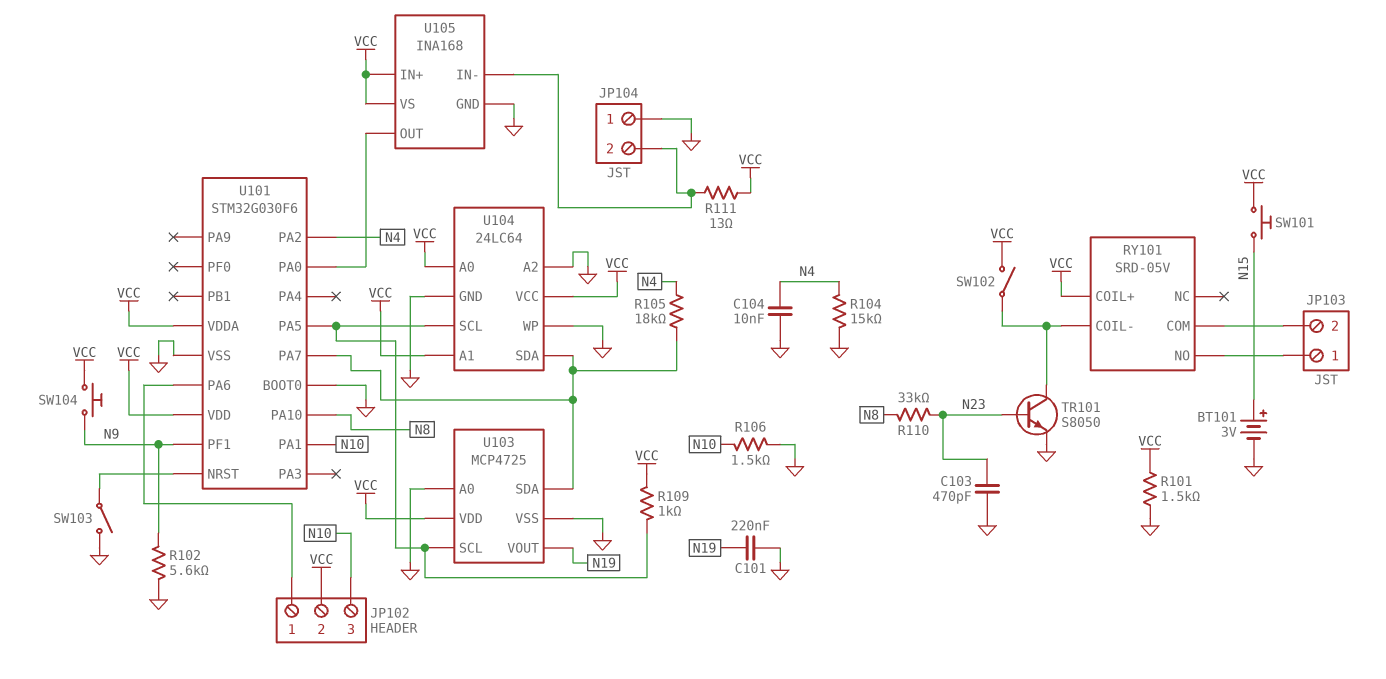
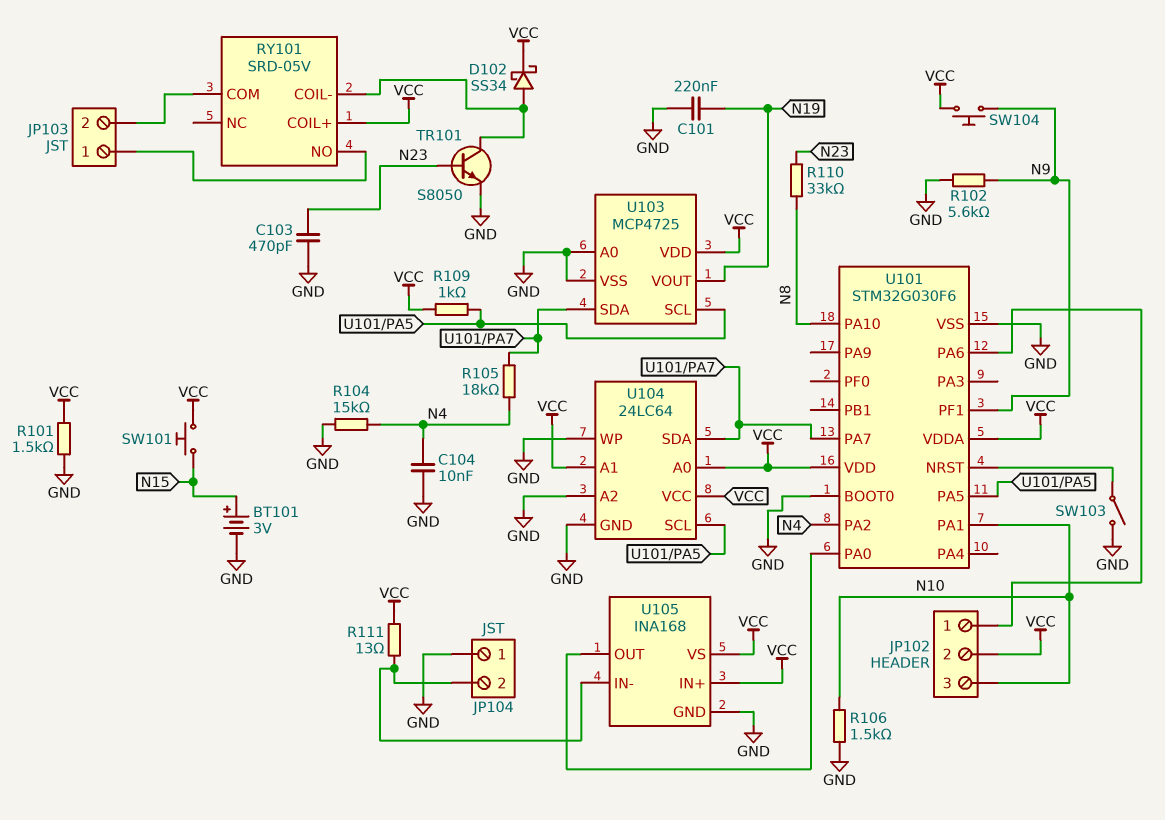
D102: none -> schottky SS34 (A RY101/COIL-, K VCC)
SW102: switch (RY101/COIL-, VCC) -> none

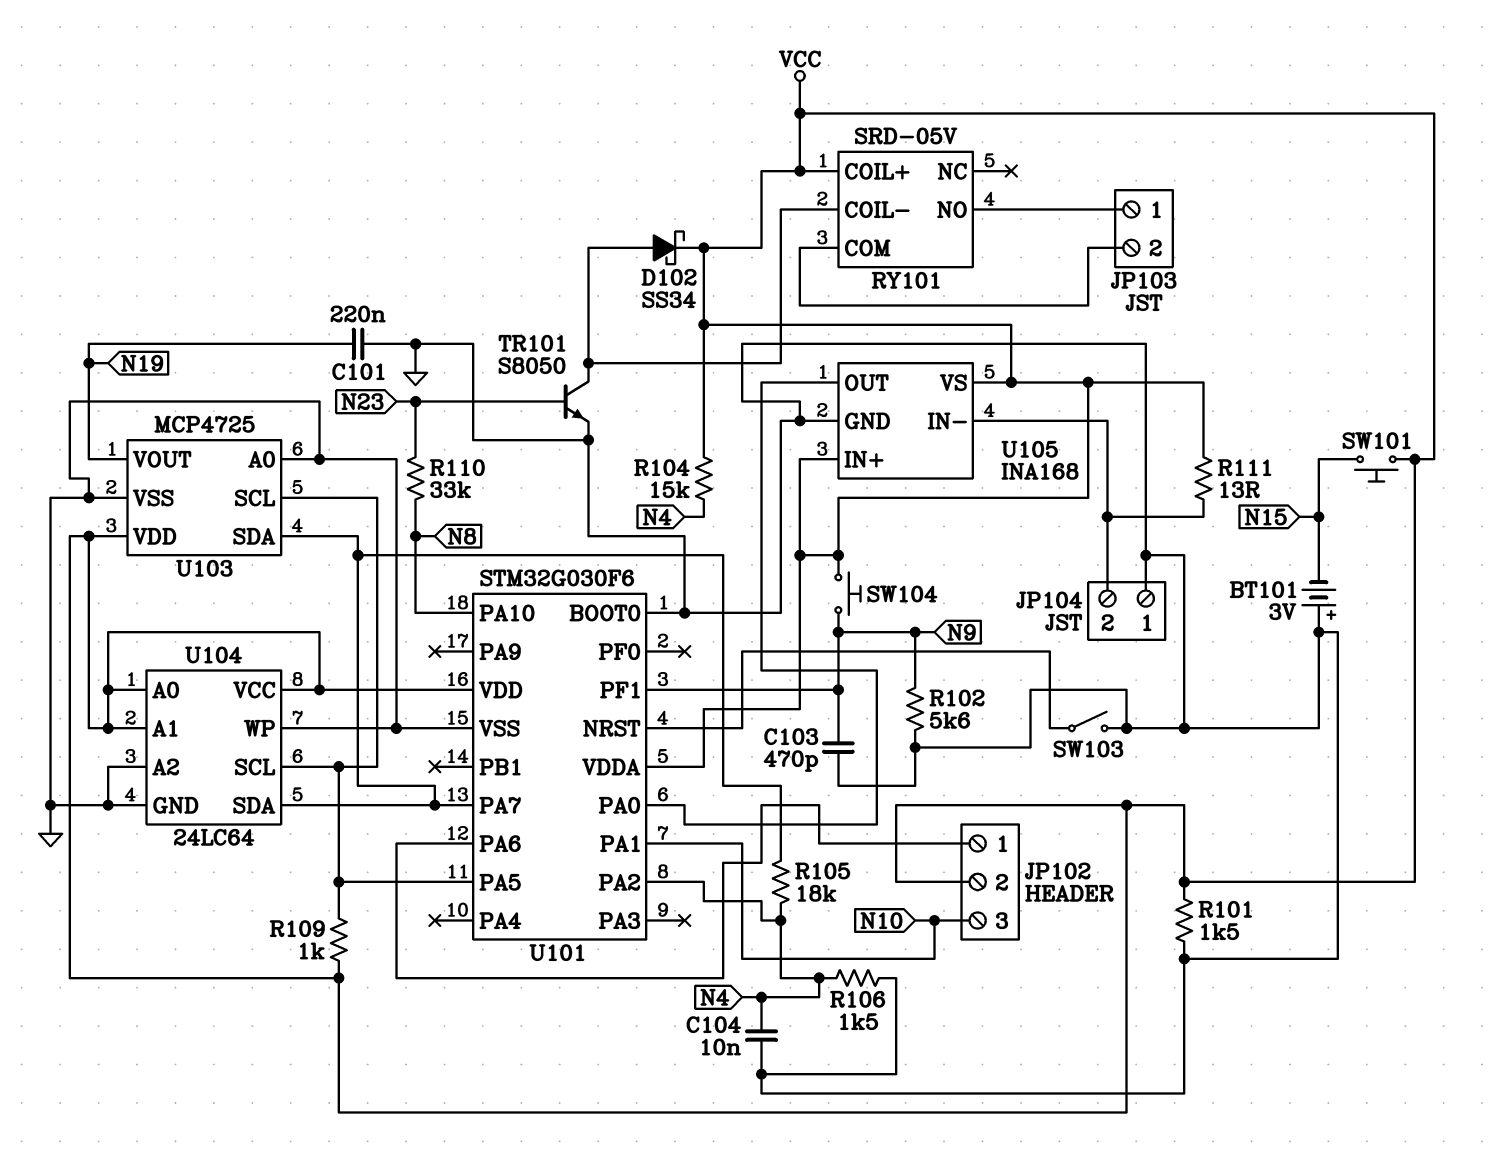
BT101: 3V (plus N15, minus GND) -> 3V (plus GND, minus N15)
C103: 470pF (GND, N23) -> 470pF (GND, N9)
R104: 15k (GND, N4) -> 15k (N4, VCC)
R106: 1.5k (GND, N10) -> 1.5k (GND, N4)

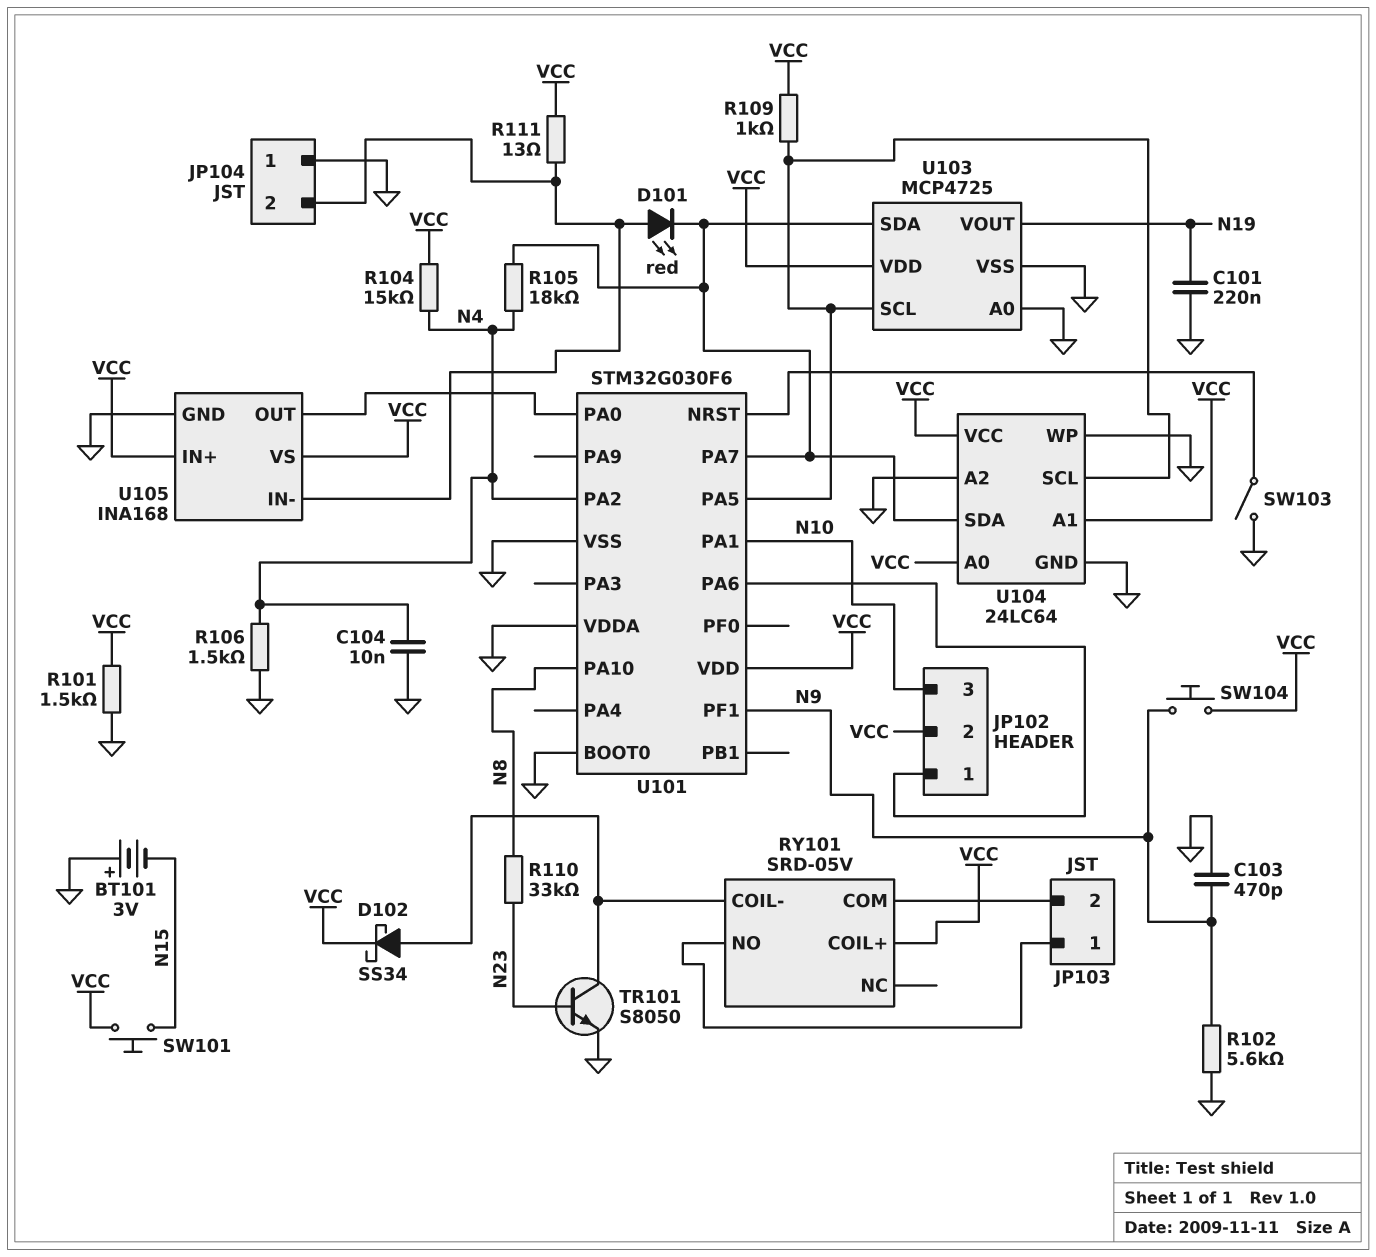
D101: none -> LED red (A JP104/2, K U101/PA7)
U101 pin VDDA: VCC -> GND

